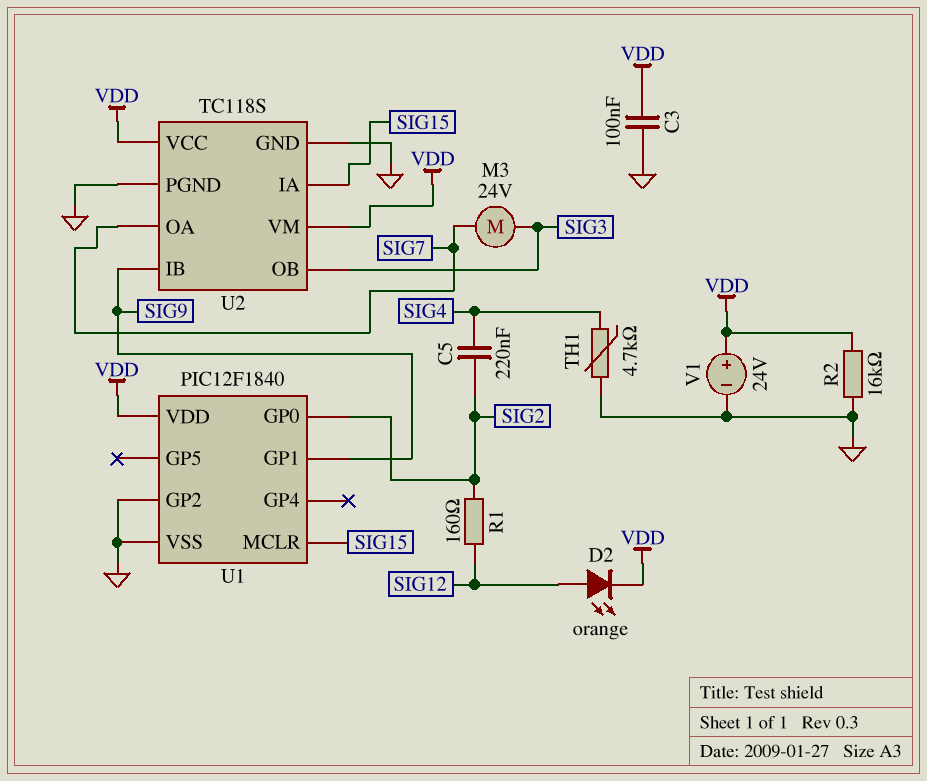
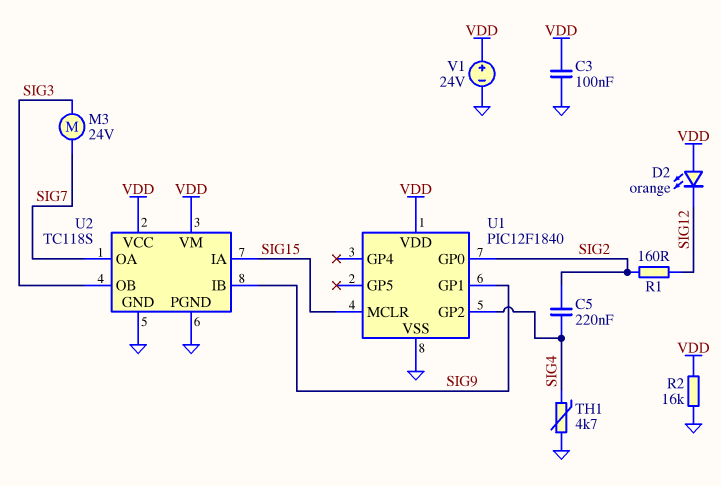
D2: LED orange (A SIG12, K VDD) -> LED orange (A VDD, K SIG12)
U1 pin GP2: GND -> SIG4

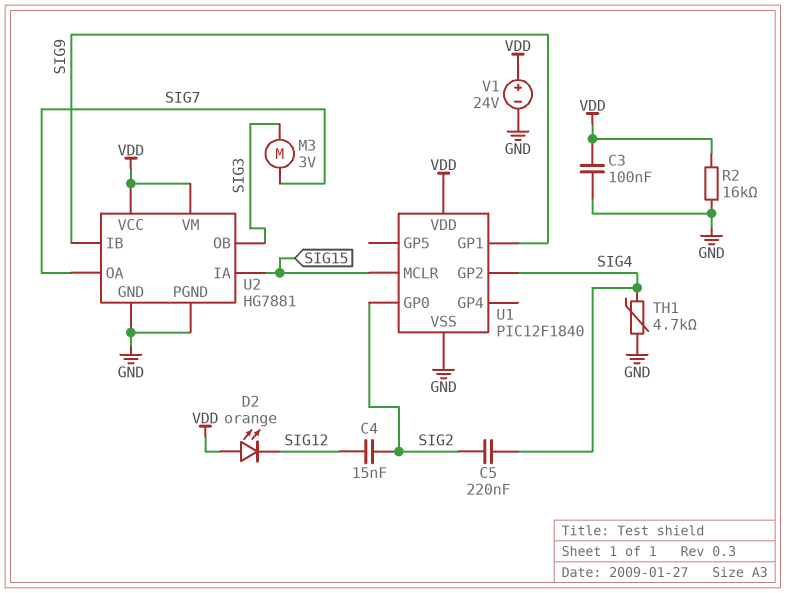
C4: none -> 15nF (SIG2, SIG12)
M3: motor 24V (SIG3, SIG7) -> motor 3V (SIG3, SIG7)
R1: 160 (SIG2, SIG12) -> none
U2: TC118S -> HG7881

